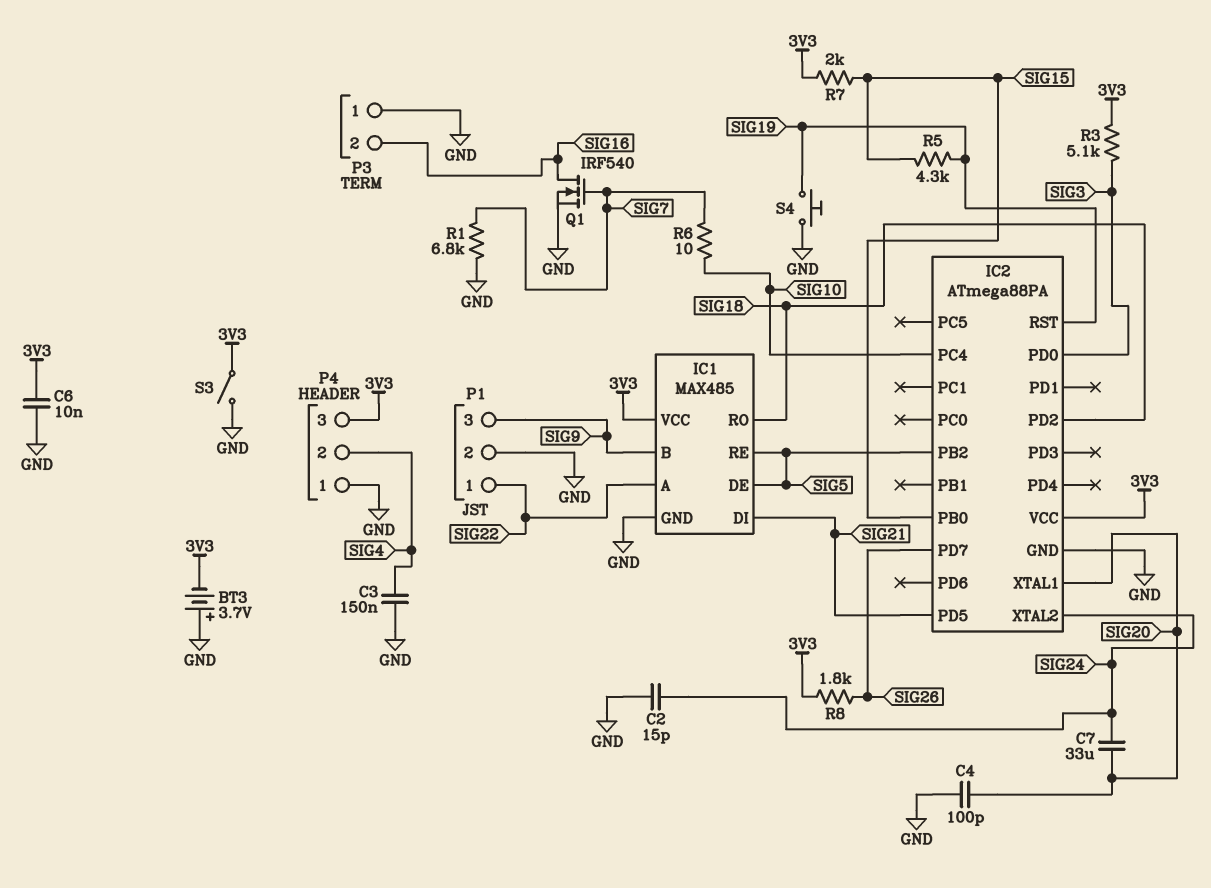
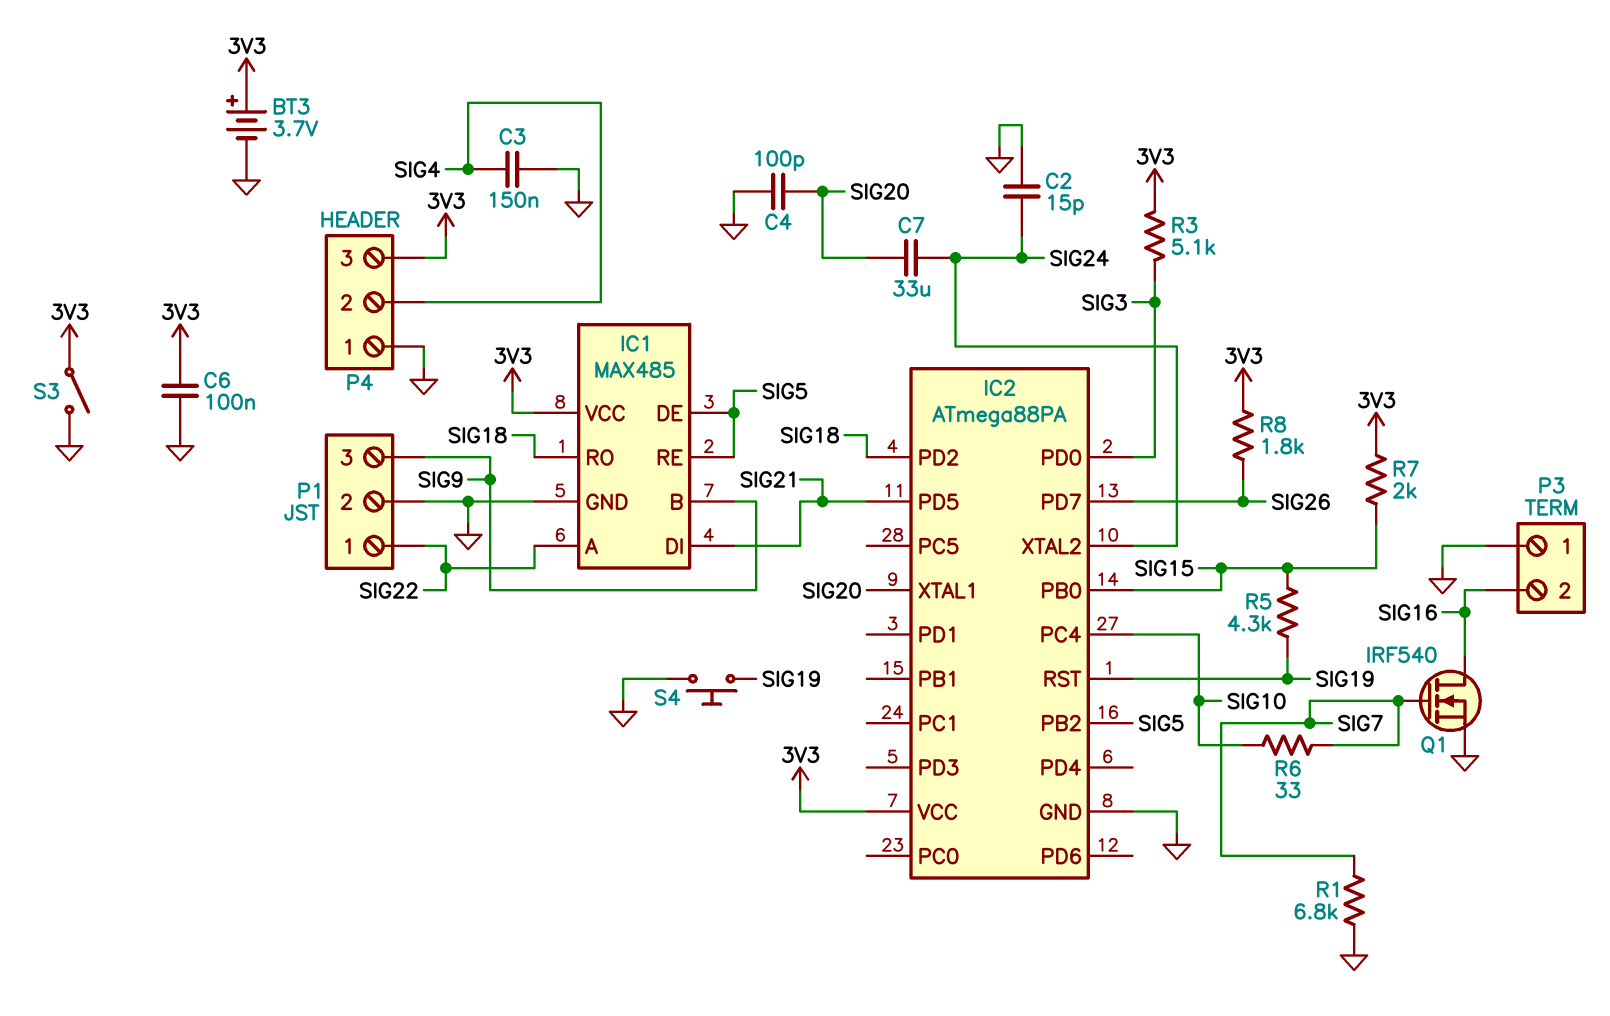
BT3: 3.7V (plus GND, minus 3V3) -> 3.7V (plus 3V3, minus GND)
C6: 10nF (3V3, GND) -> 100nF (3V3, GND)
R6: 10 (SIG7, SIG10) -> 33 (SIG7, SIG10)

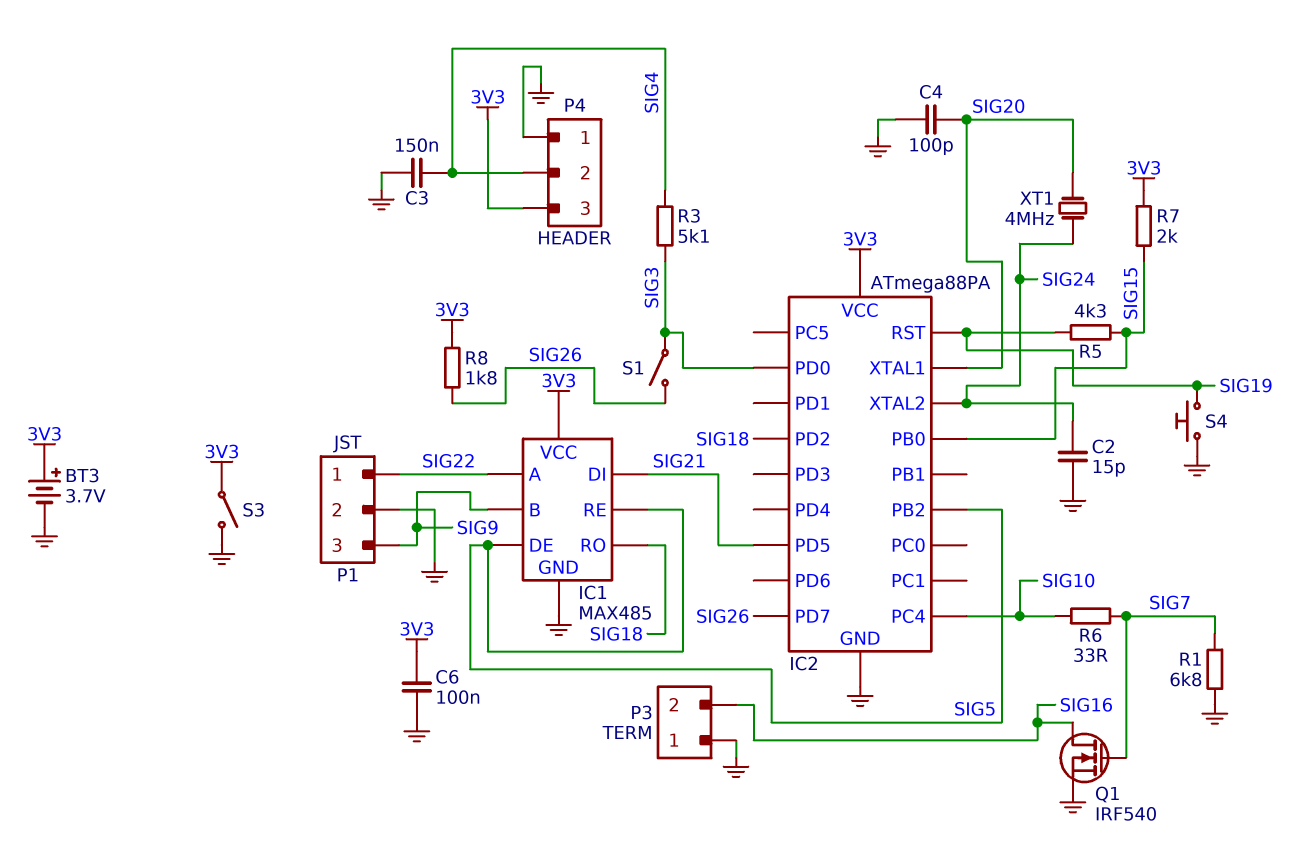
C7: 33uF (SIG20, SIG24) -> none
R3: 5.1k (3V3, SIG3) -> 5.1k (SIG3, SIG4)
S1: none -> switch (SIG3, SIG26)
XT1: none -> 4MHz (SIG20, SIG24)

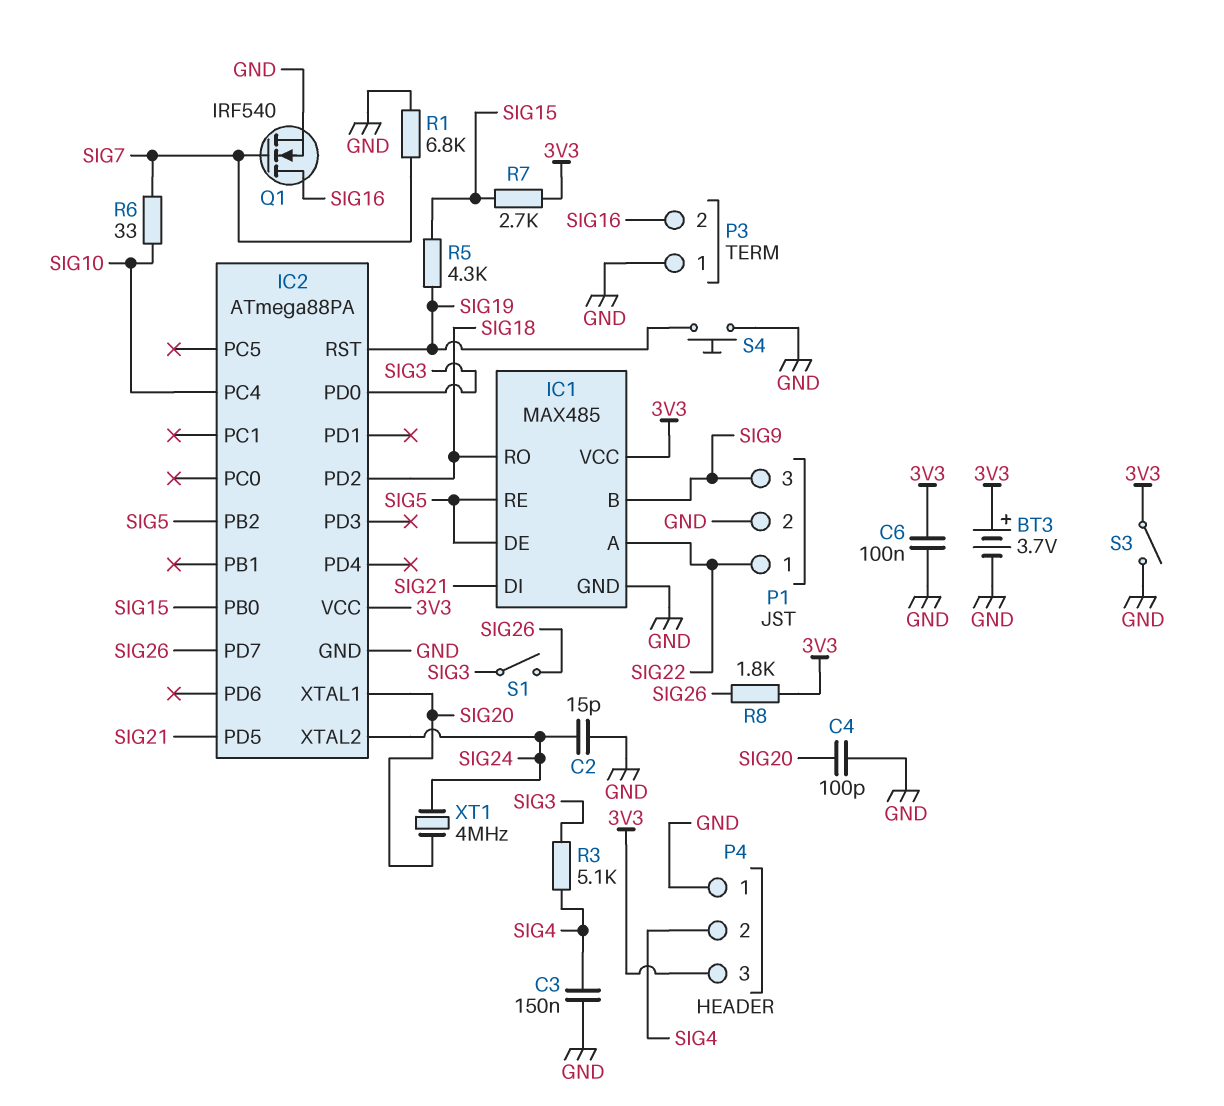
R7: 2k (3V3, SIG15) -> 2.7k (3V3, SIG15)

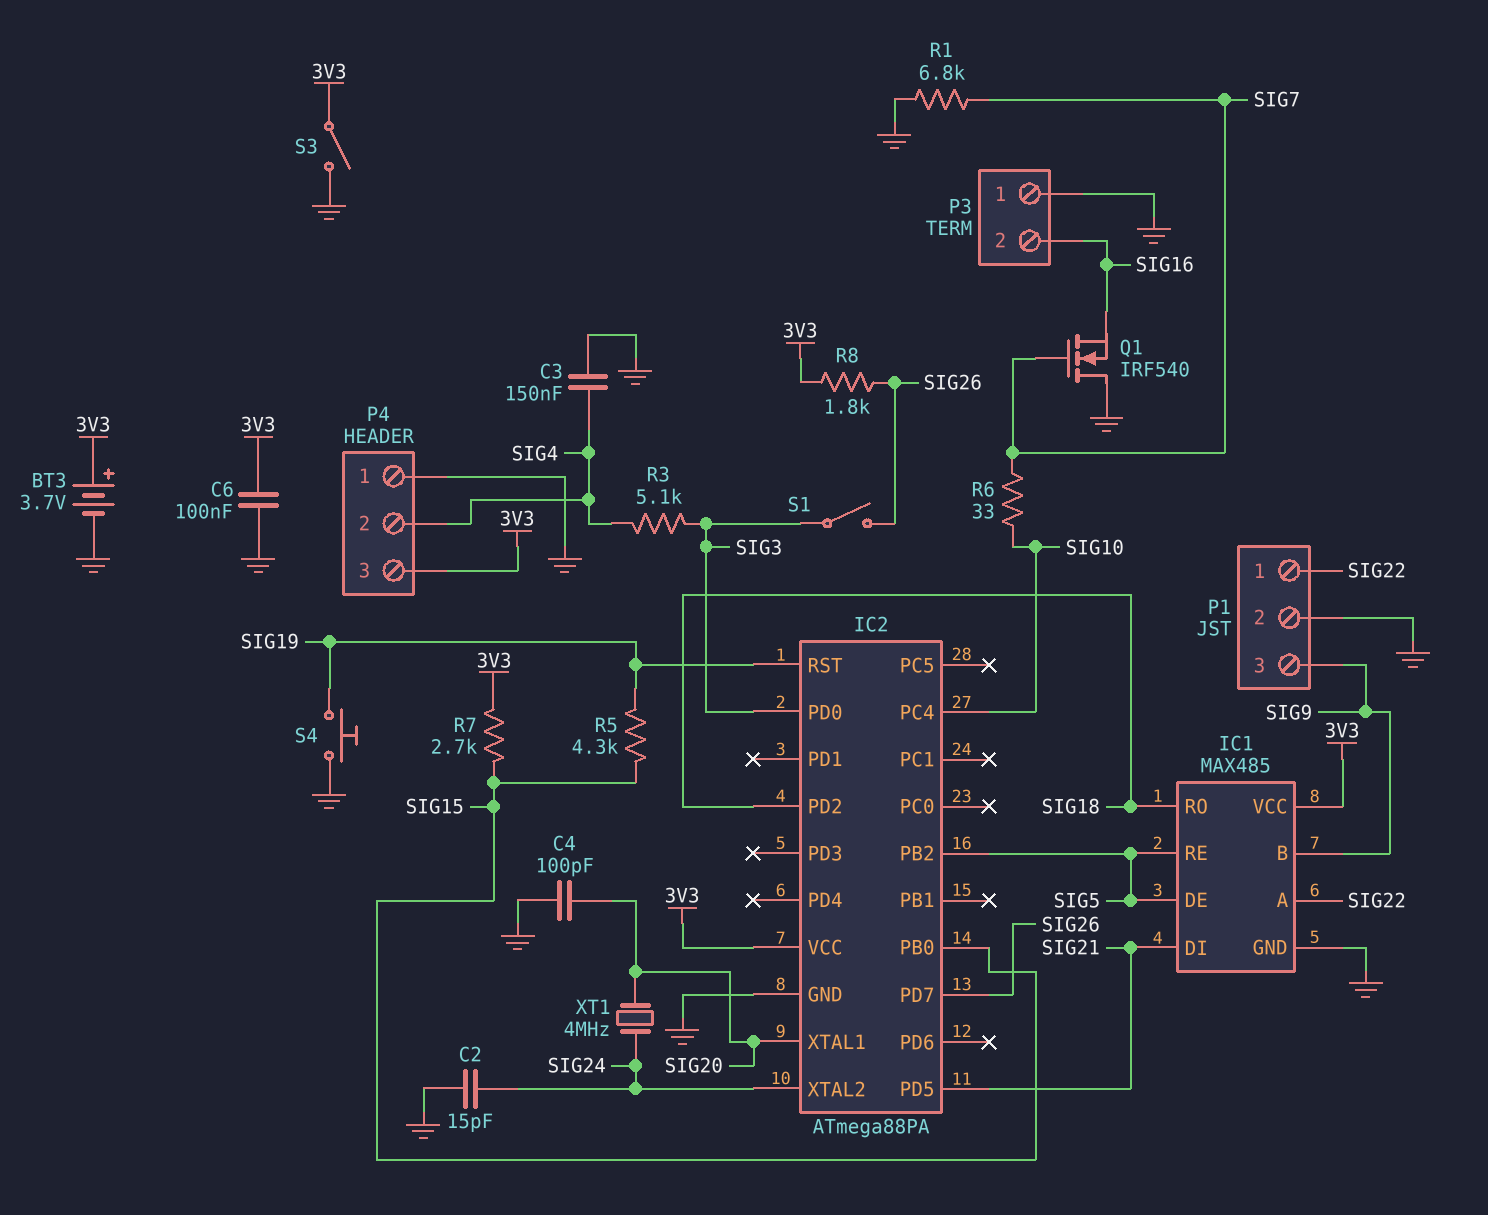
Q1: NMOS IRF540 (G SIG7, D SIG16, S GND) -> NMOS IRF540 (G SIG7, D GND, S SIG16)

